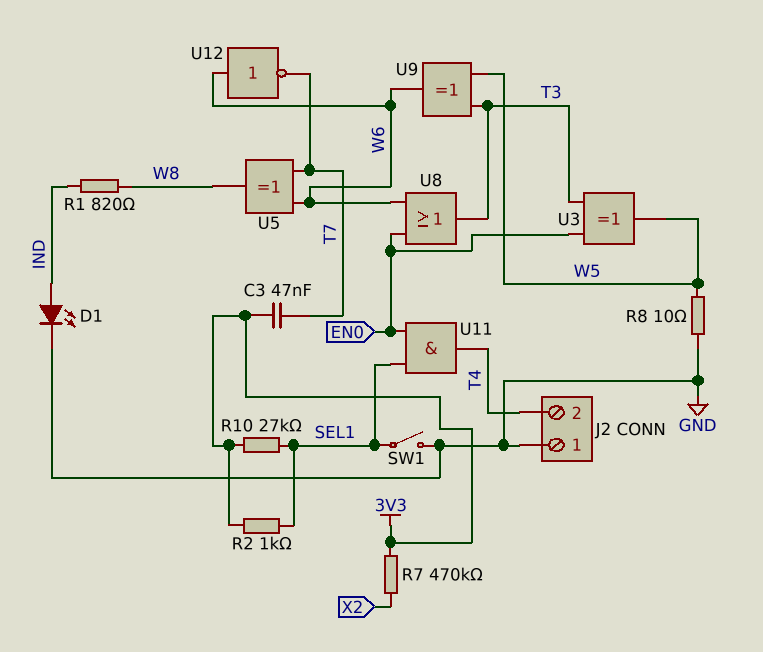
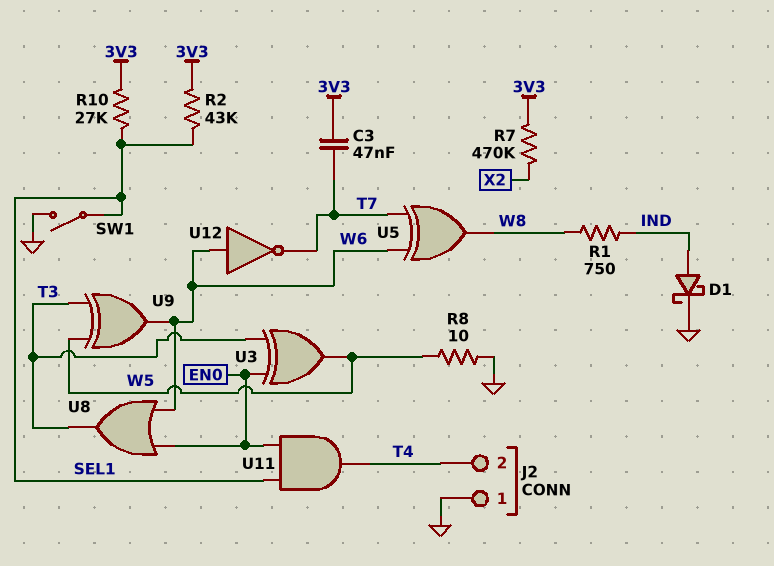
D1: LED (A IND, K GND) -> schottky (A IND, K GND)
R1: 820 (IND, W8) -> 750 (IND, W8)
R2: 1k (3V3, SEL1) -> 43k (3V3, SEL1)

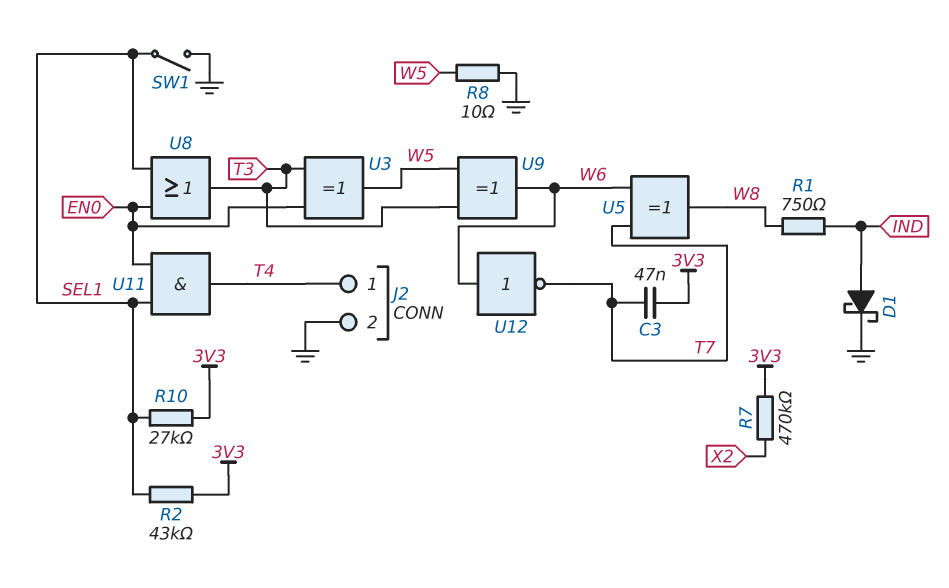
J2 pin 1: GND -> T4
J2 pin 2: T4 -> GND
U8: OR (in EN0, in W6, out T3) -> OR (in EN0, in SEL1, out T3)

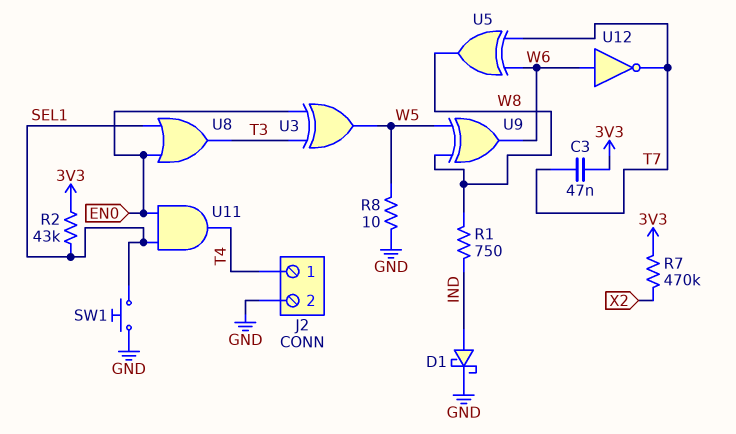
R10: 27k (3V3, SEL1) -> none
SW1: switch (GND, SEL1) -> button (GND, SEL1)
U9: XOR (in T3, in W5, out W6) -> XOR (in W5, in W8, out W6)

